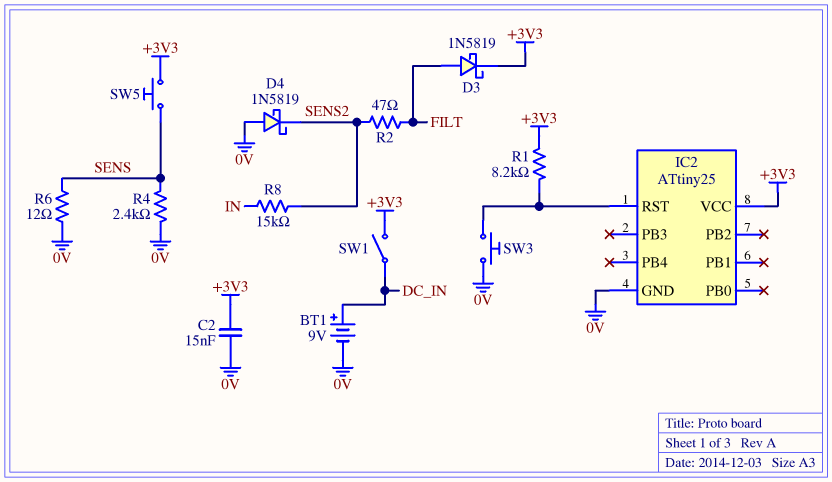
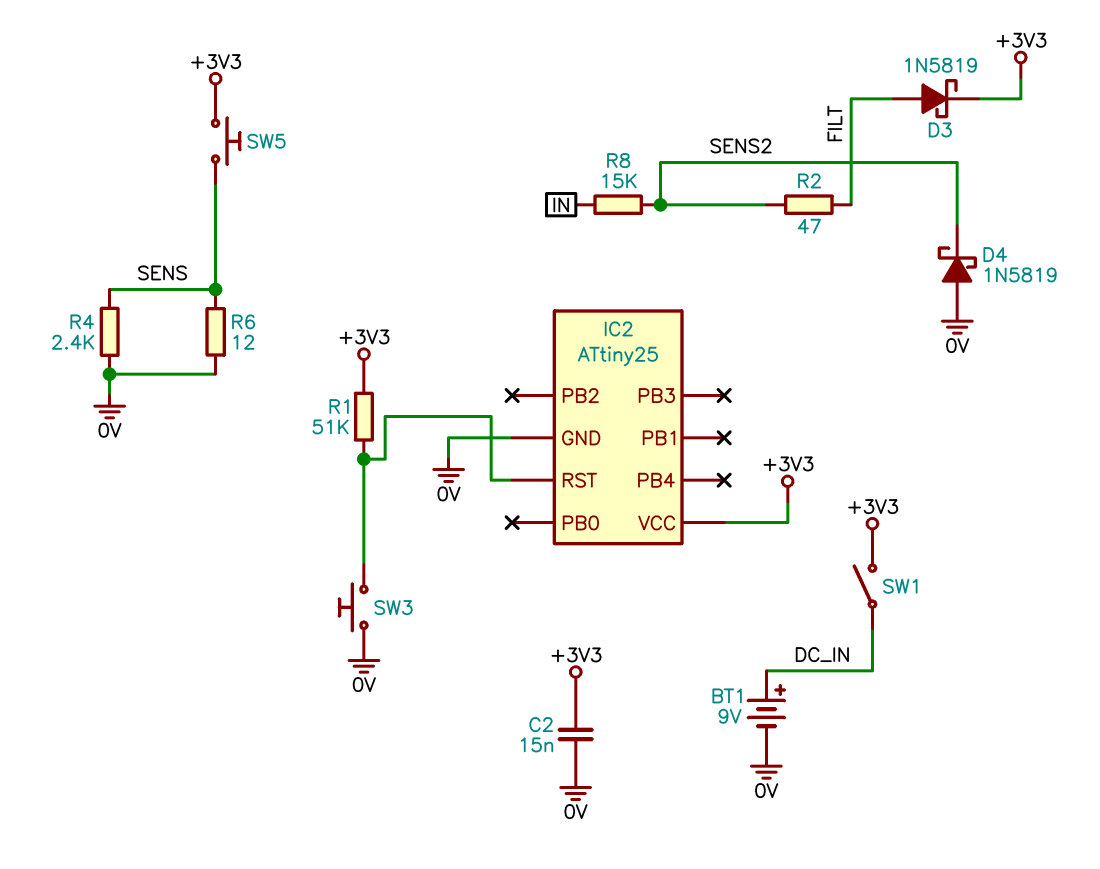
R1: 8.2k (+3V3, IC2/RST) -> 51k (+3V3, IC2/RST)

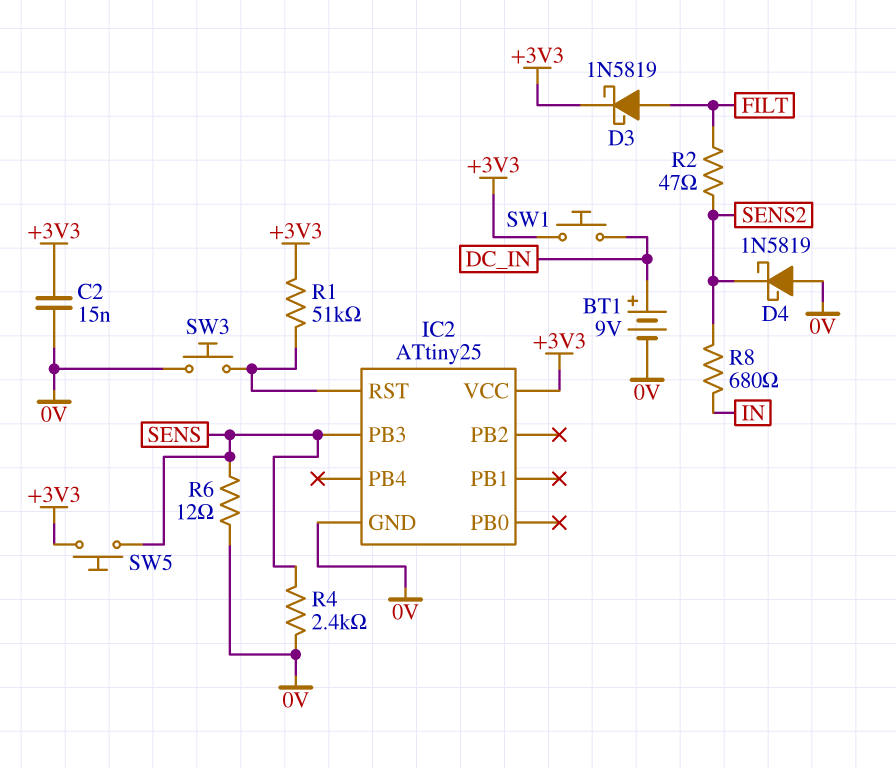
IC2 pin PB3: none -> SENS
R8: 15k (IN, SENS2) -> 680 (IN, SENS2)
SW1: switch (+3V3, DC_IN) -> button (+3V3, DC_IN)

